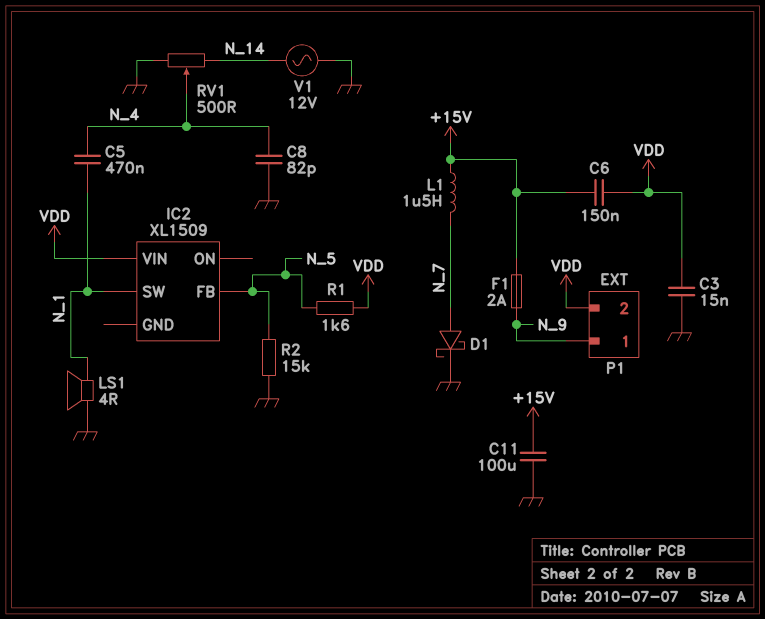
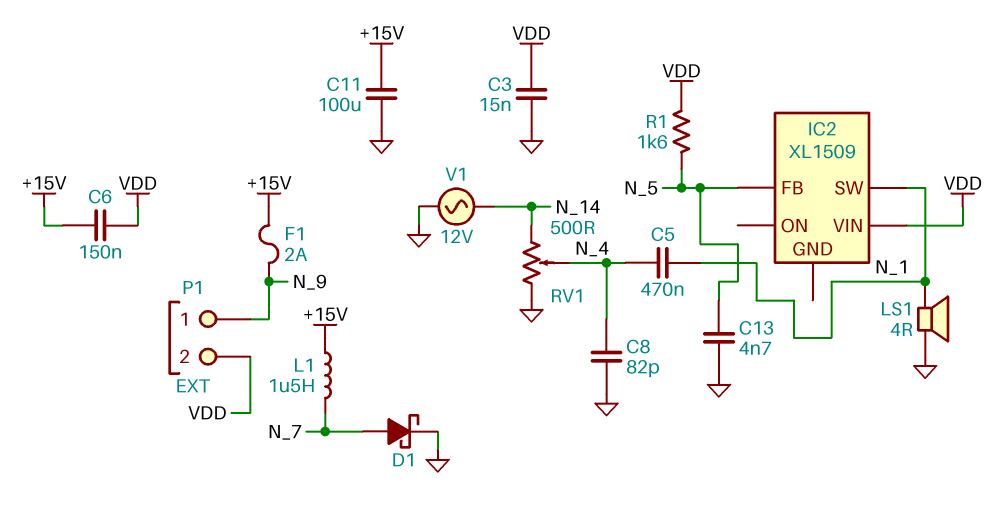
C13: none -> 4.7nF (GND, N_5)
R2: 15k (GND, N_5) -> none

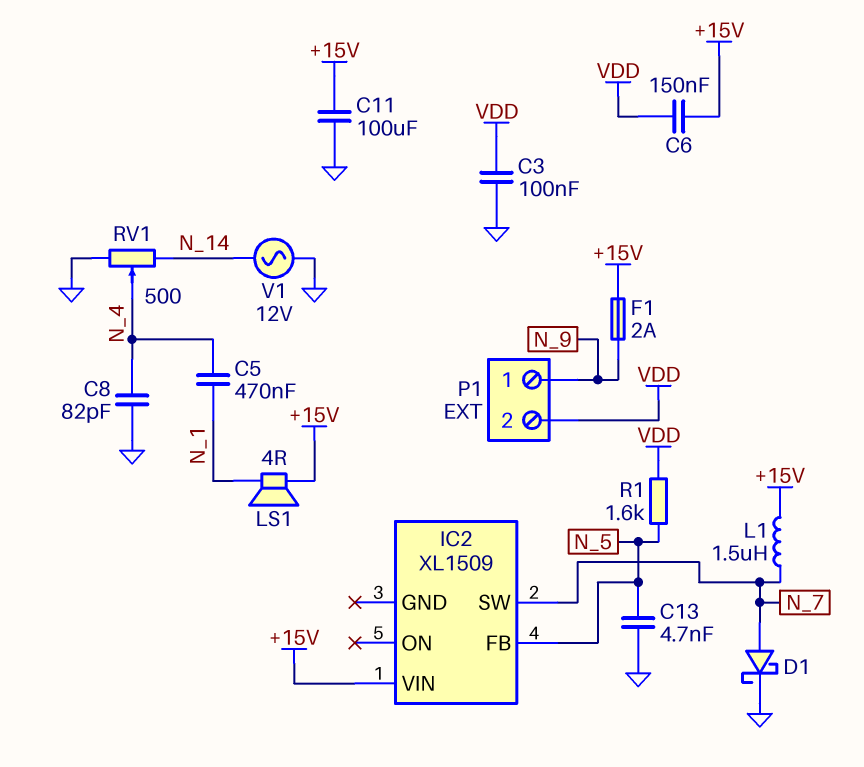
C3: 15nF (GND, VDD) -> 100nF (GND, VDD)
IC2 pin SW: N_1 -> N_7
IC2 pin VIN: VDD -> +15V
LS1: speaker 4R (GND, N_1) -> speaker 4R (+15V, N_1)

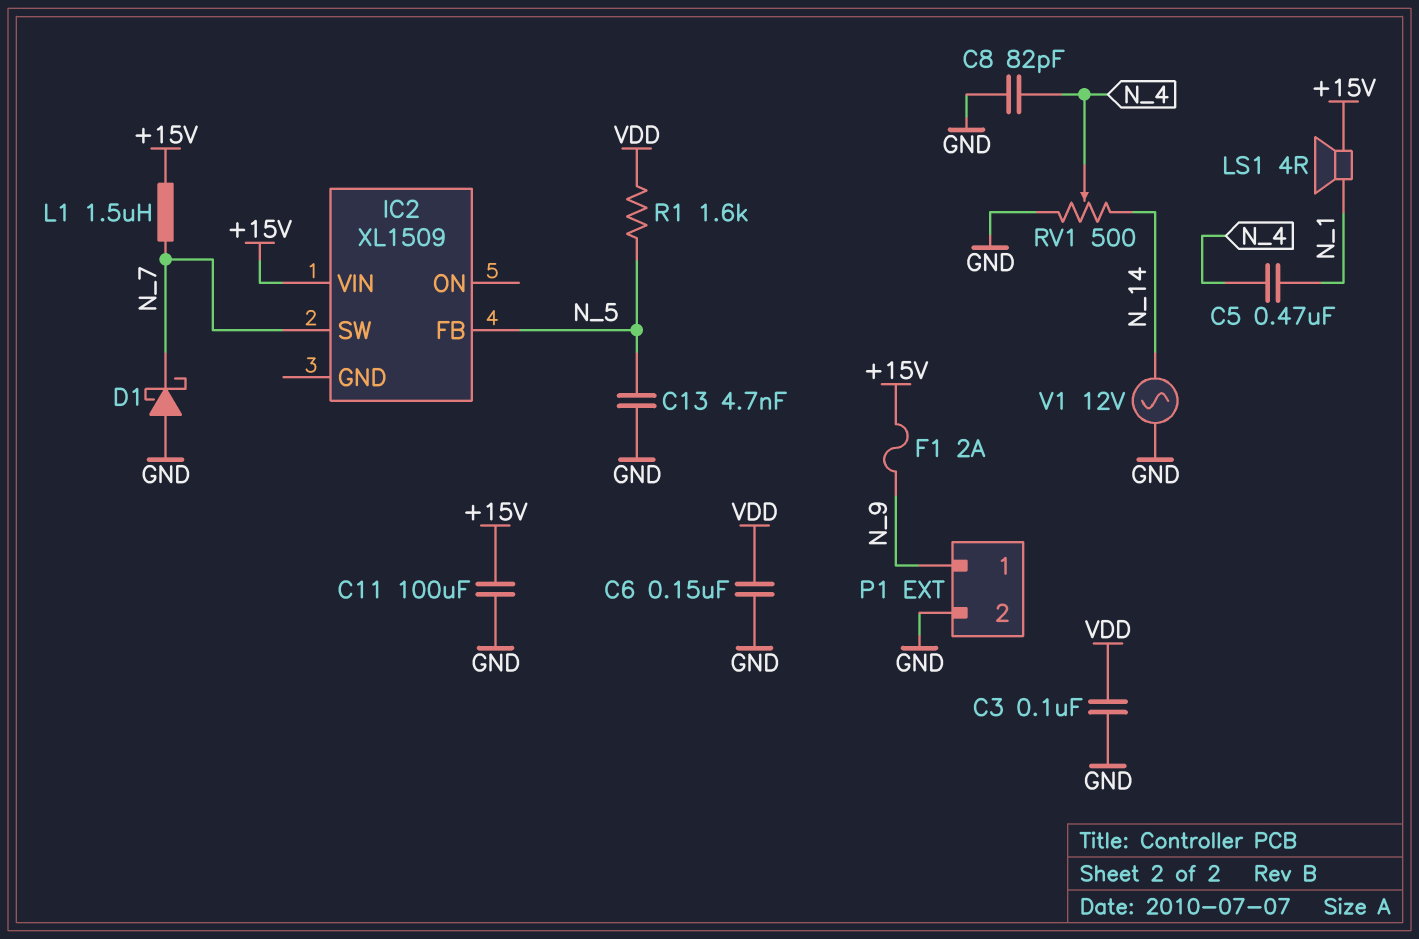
C6: 150nF (+15V, VDD) -> 150nF (GND, VDD)
D1: schottky (A N_7, K GND) -> schottky (A GND, K N_7)
P1 pin 2: VDD -> GND

